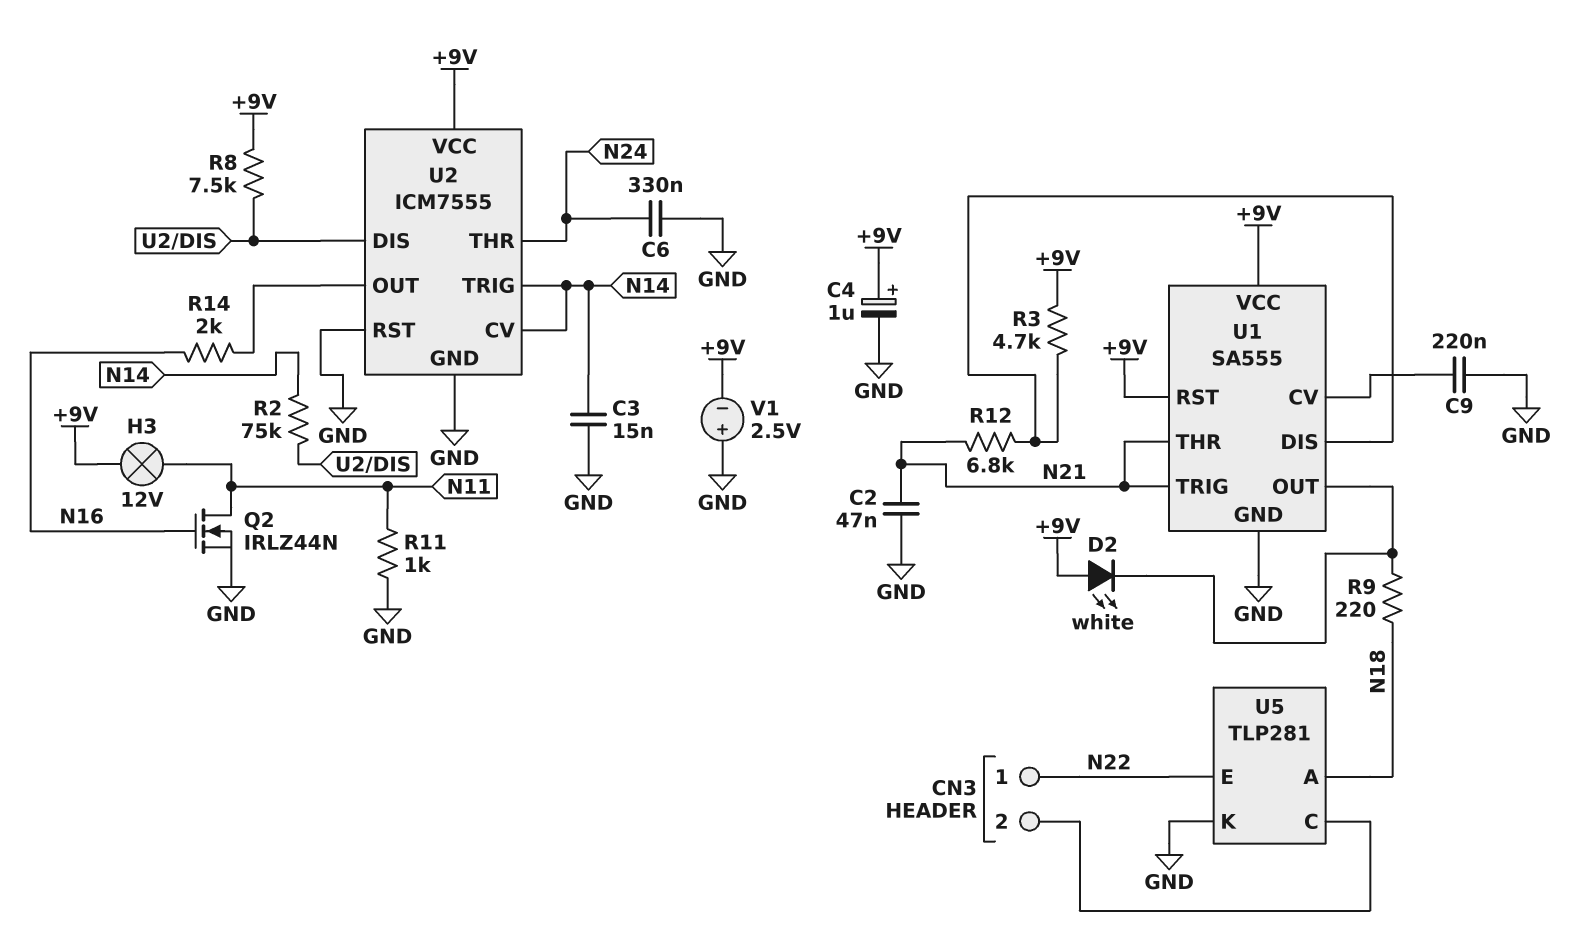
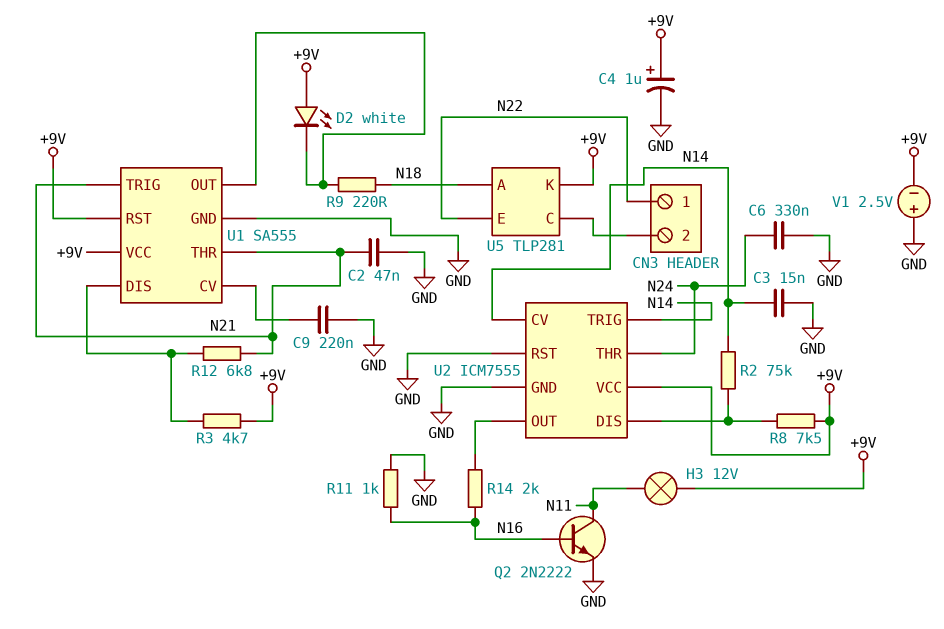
Q2: NMOS IRLZ44N (G N16, D N11, S GND) -> NPN 2N2222 (B N16, C N11, E GND)
R11: 1k (GND, N11) -> 1k (GND, N16)
U5 pin K: GND -> +9V

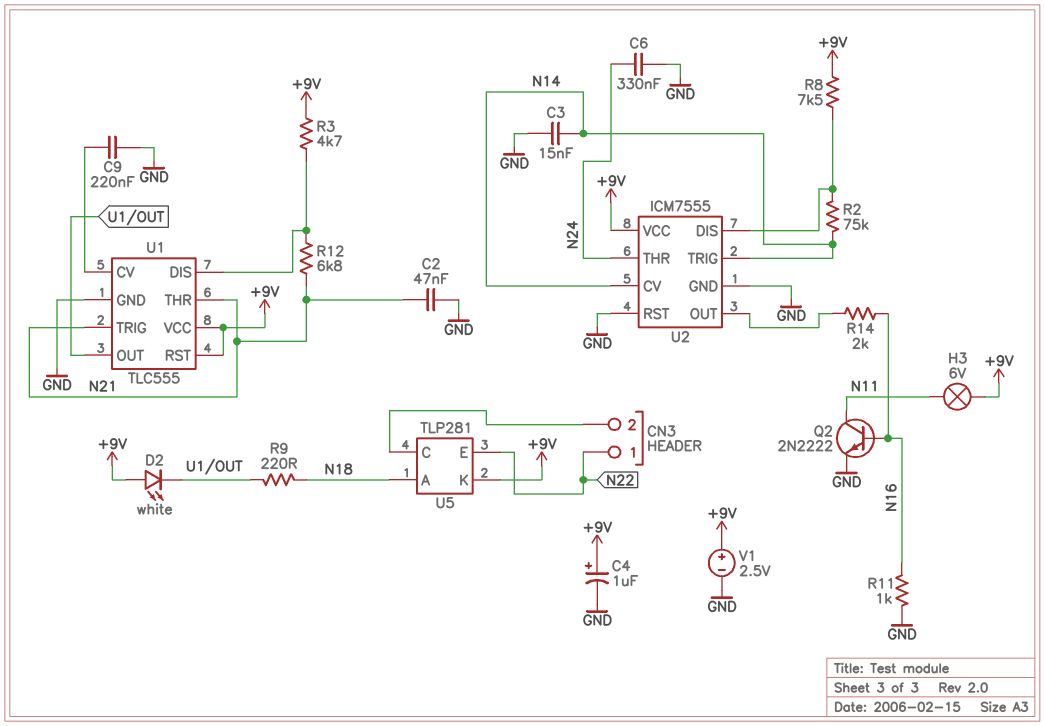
H3: lamp 12V (+9V, N11) -> lamp 6V (+9V, N11)
U1: SA555 -> TLC555
V1: 2.5V (plus GND, minus +9V) -> 2.5V (plus +9V, minus GND)

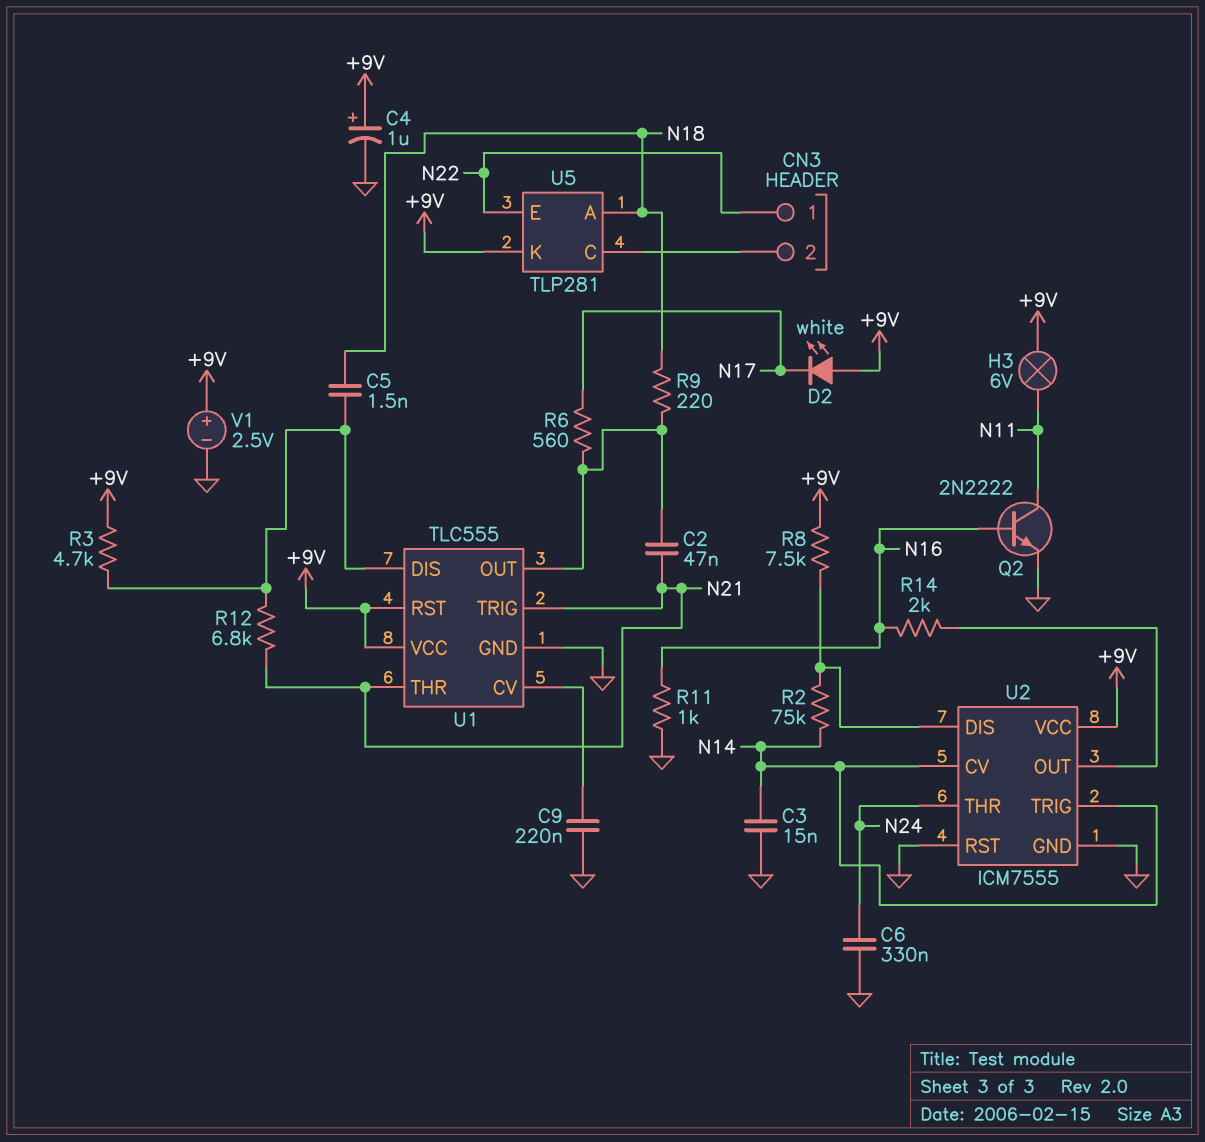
C2: 47nF (GND, N21) -> 47nF (N21, U1/OUT)
C5: none -> 1.5nF (N18, U1/DIS)
D2: LED white (A +9V, K U1/OUT) -> LED white (A +9V, K N17)
R6: none -> 560 (N17, U1/OUT)

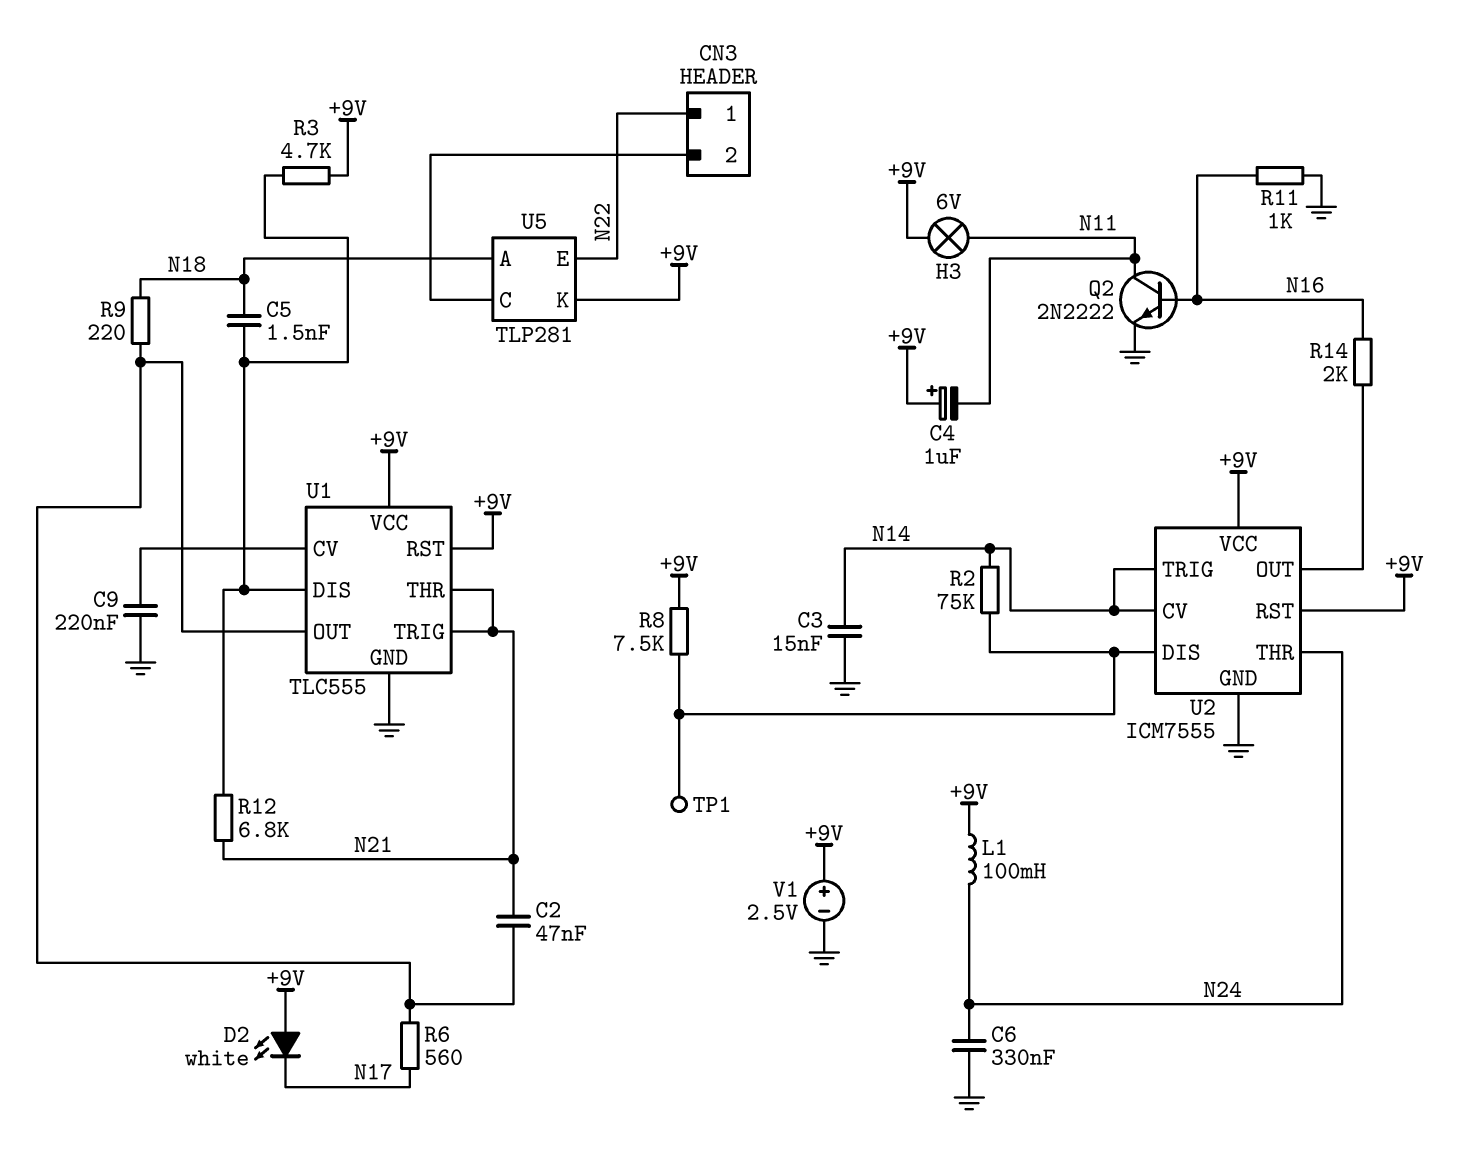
C4: 1uF (plus +9V, minus GND) -> 1uF (plus +9V, minus N11)
L1: none -> 100mH (+9V, N24)
TP1: none -> test point (U2/DIS)
U2 pin RST: GND -> +9V

